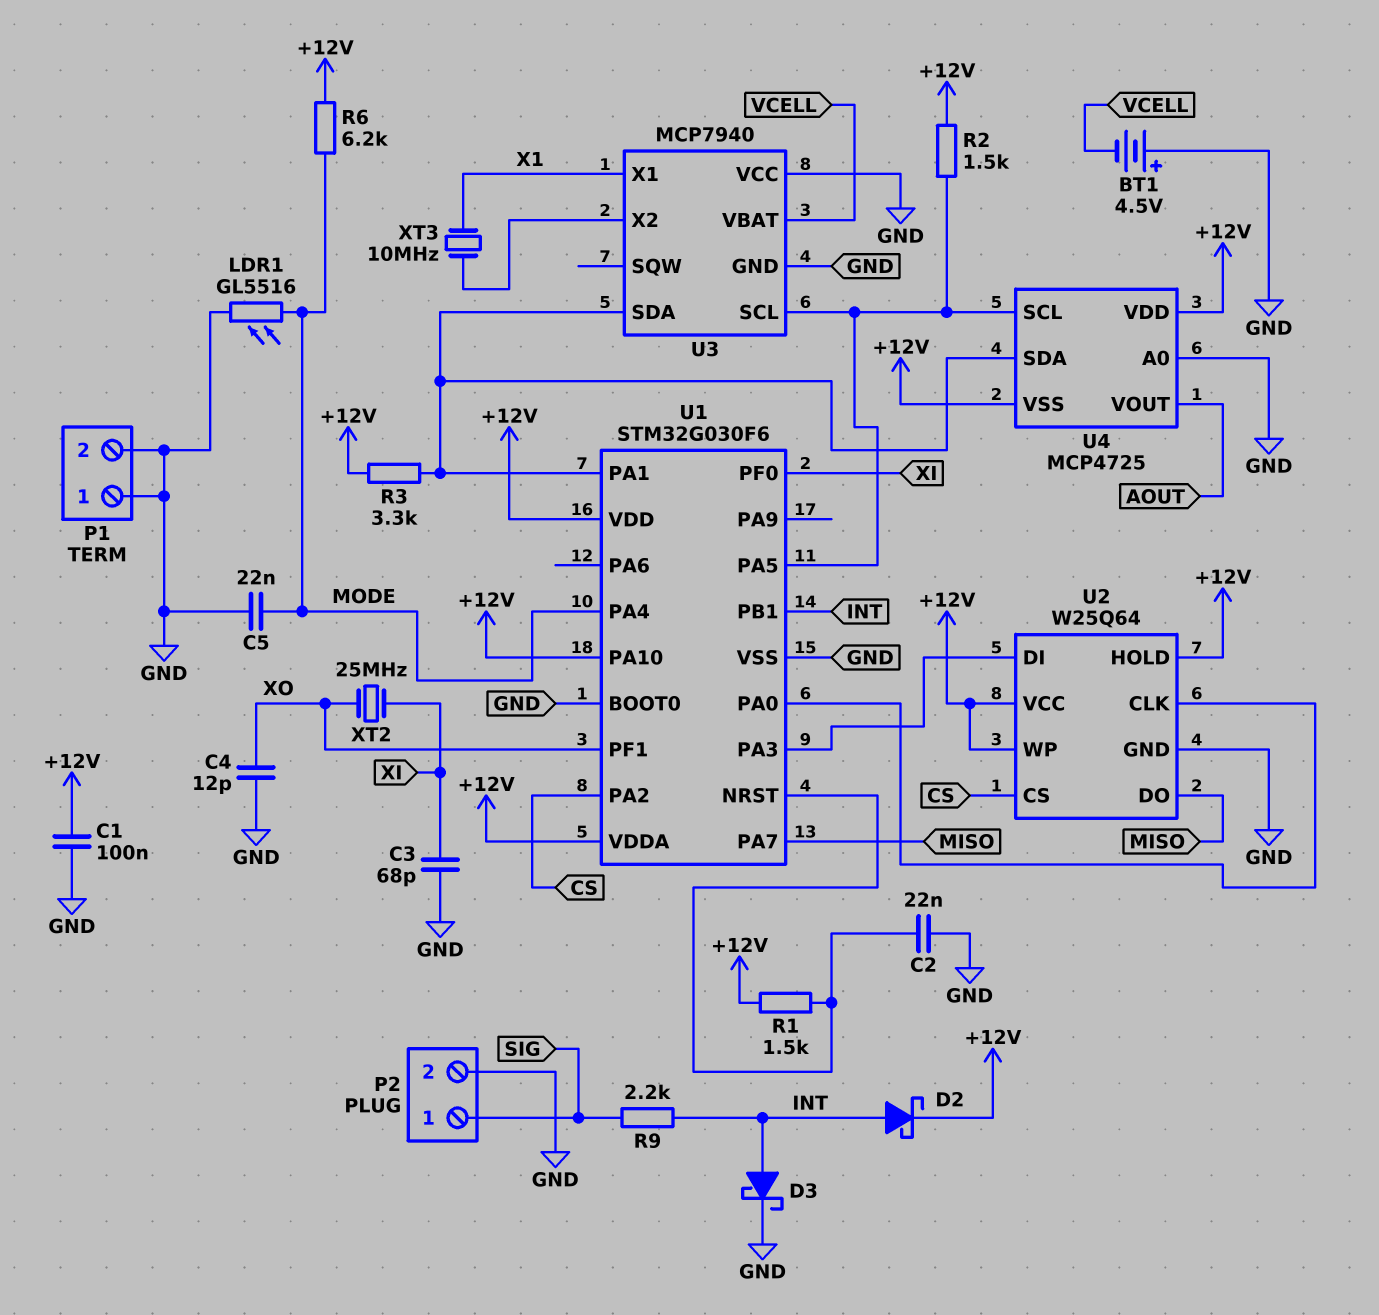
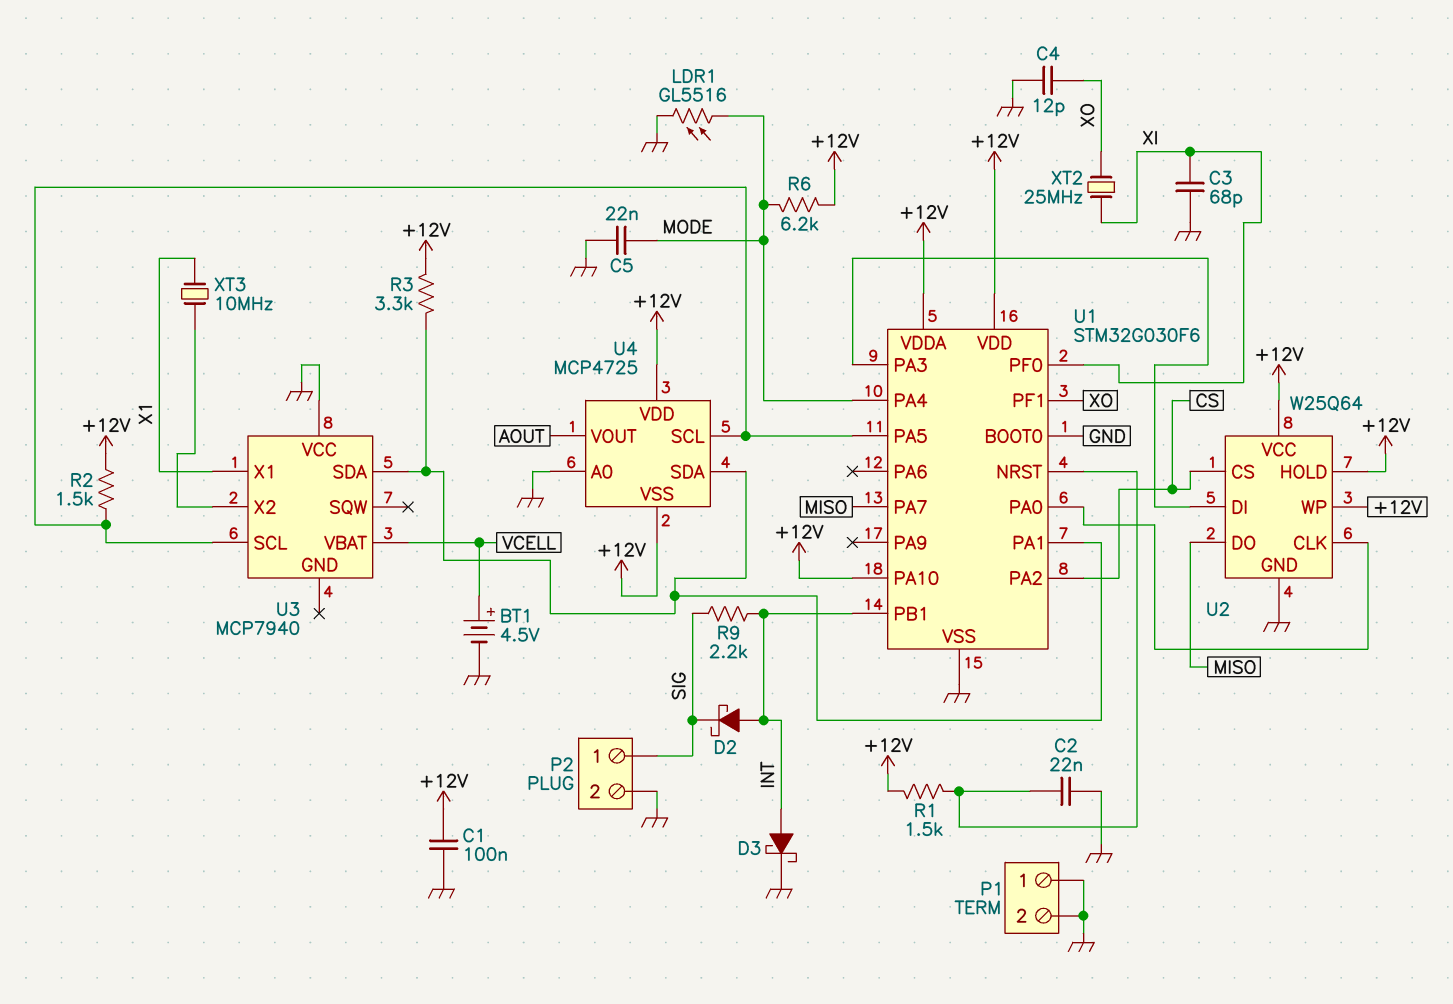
BT1: 4.5V (plus GND, minus VCELL) -> 4.5V (plus VCELL, minus GND)
D2: schottky (A INT, K +12V) -> schottky (A INT, K SIG)
U3 pin GND: GND -> none

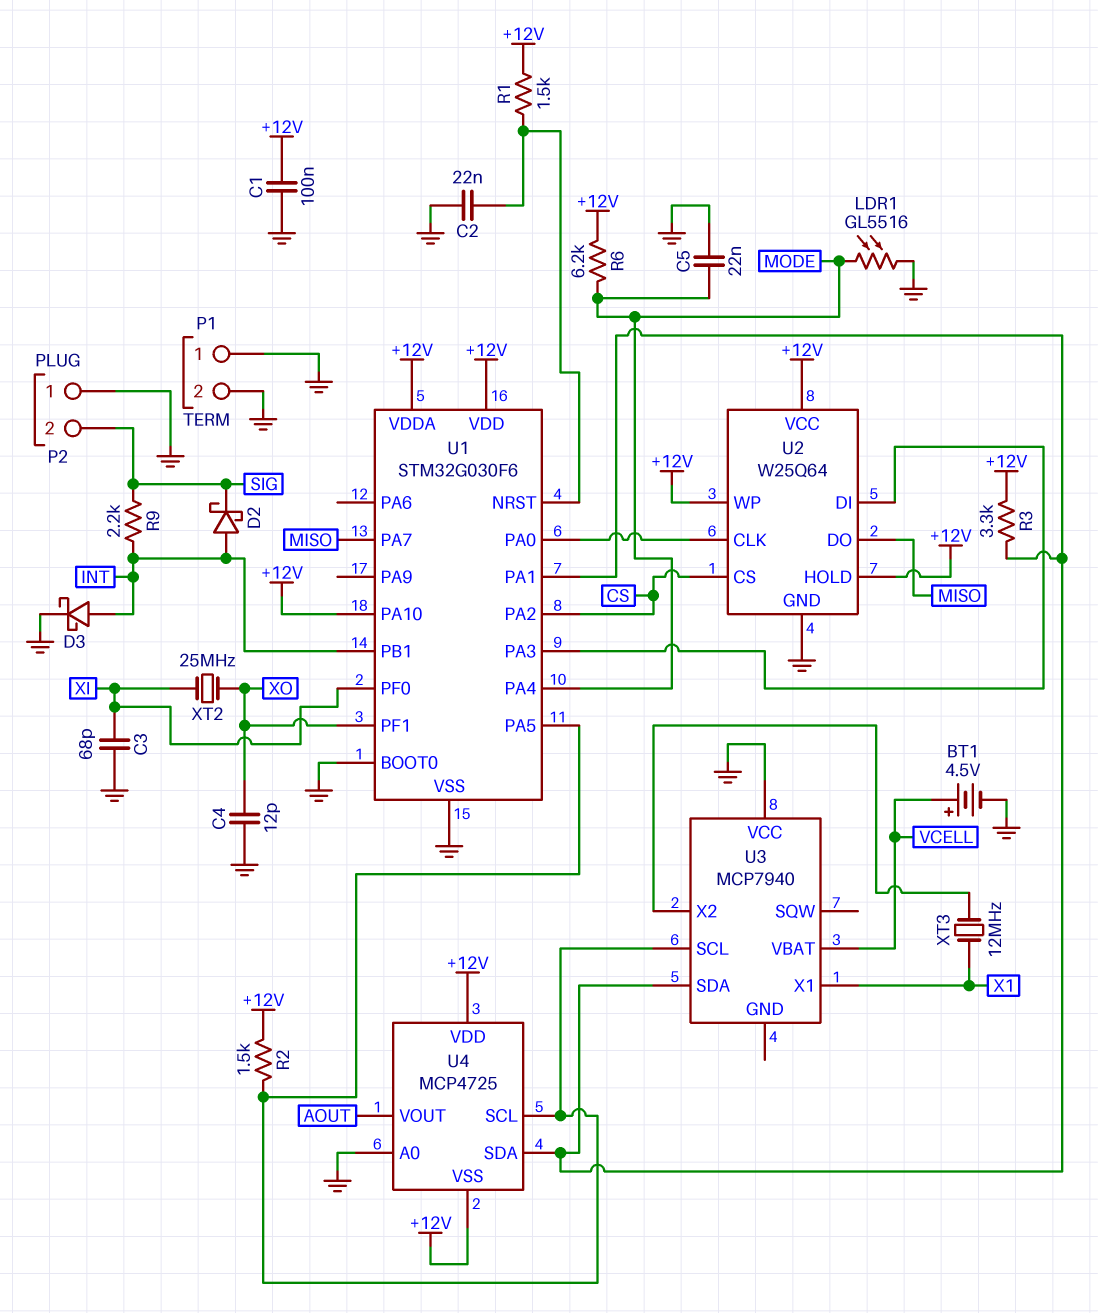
P2 pin 1: SIG -> GND
P2 pin 2: GND -> SIG
XT3: 10MHz (U3/X2, X1) -> 12MHz (U3/X2, X1)

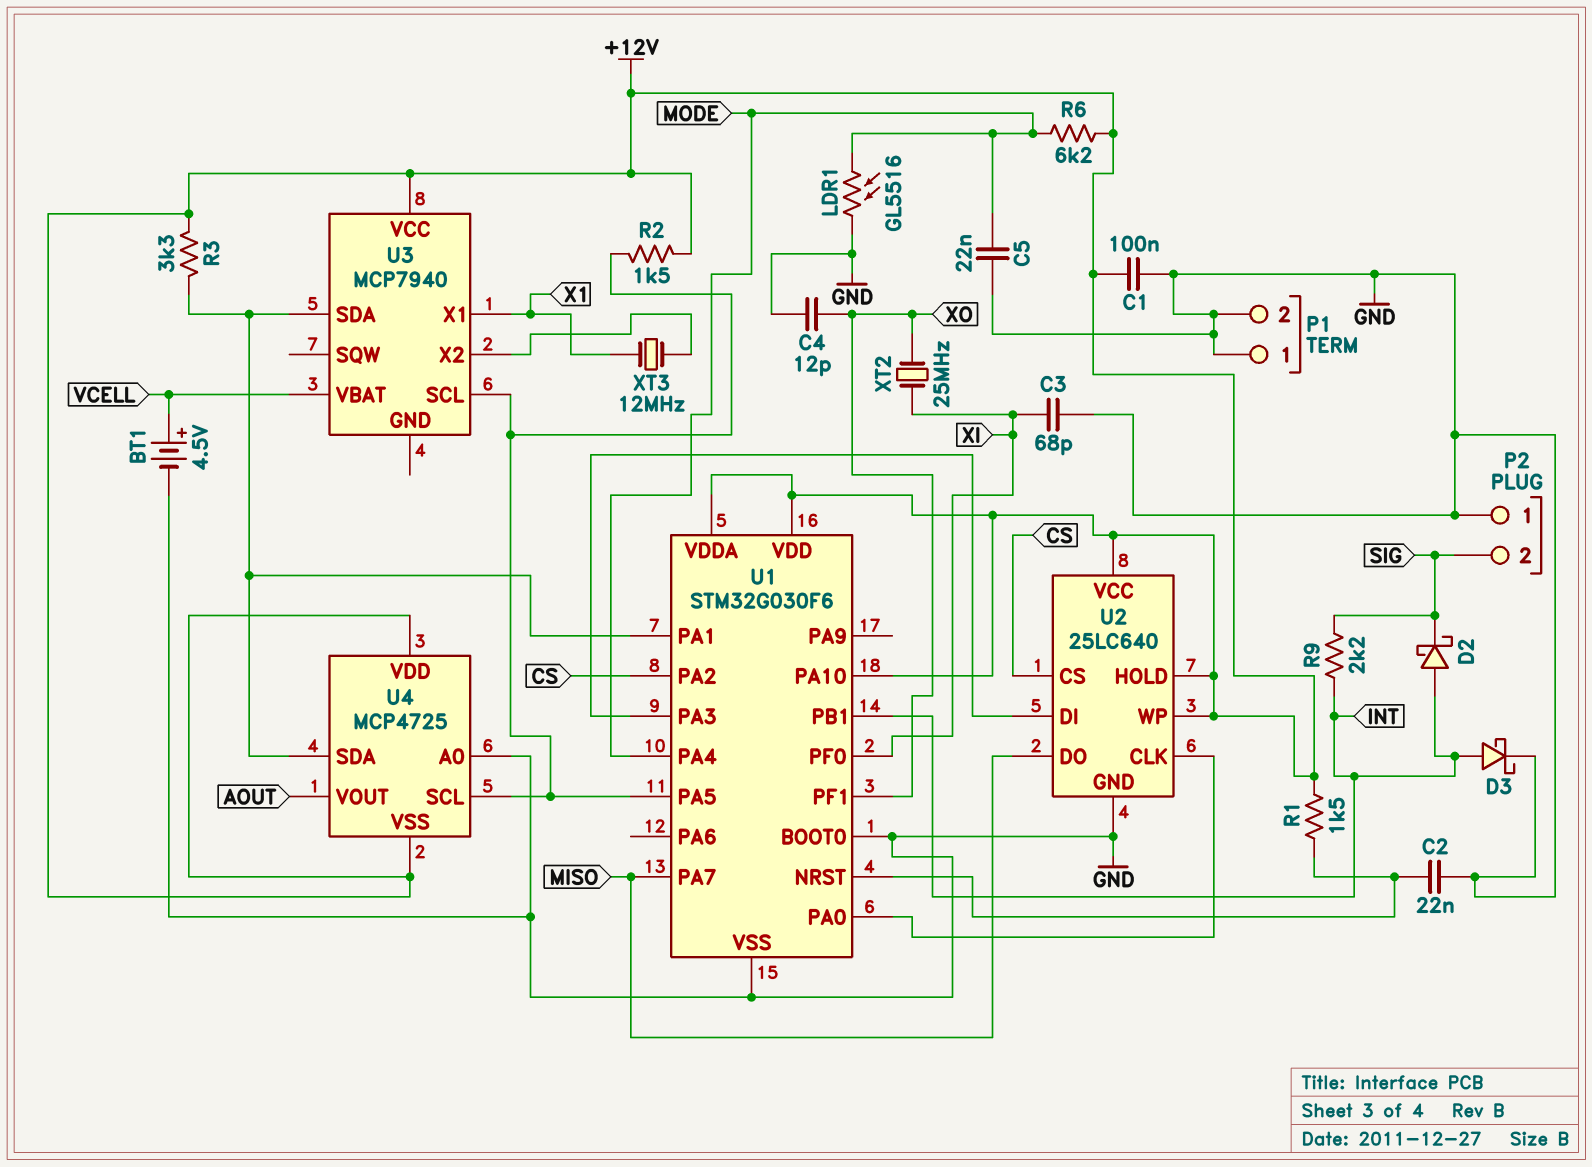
U2: W25Q64 -> 25LC640
U3 pin VCC: GND -> +12V

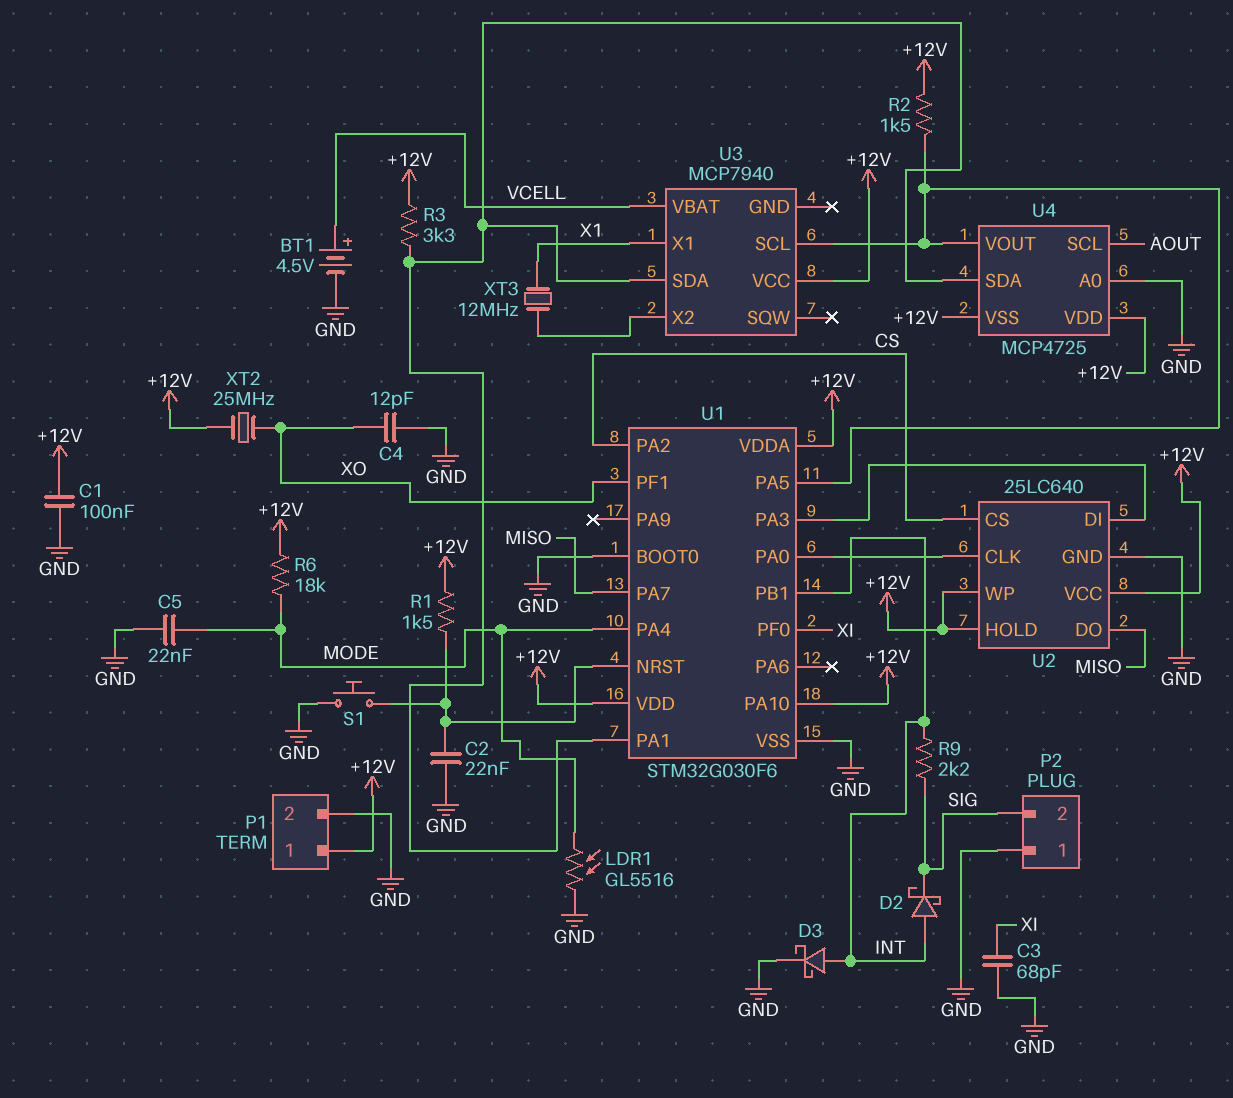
P1 pin 1: GND -> +12V
R6: 6.2k (+12V, MODE) -> 18k (+12V, MODE)
S1: none -> button (GND, U1/NRST)
U4 pin SCL: U1/PA5 -> AOUT
U4 pin VOUT: AOUT -> U1/PA5
XT2: 25MHz (XI, XO) -> 25MHz (+12V, XO)

